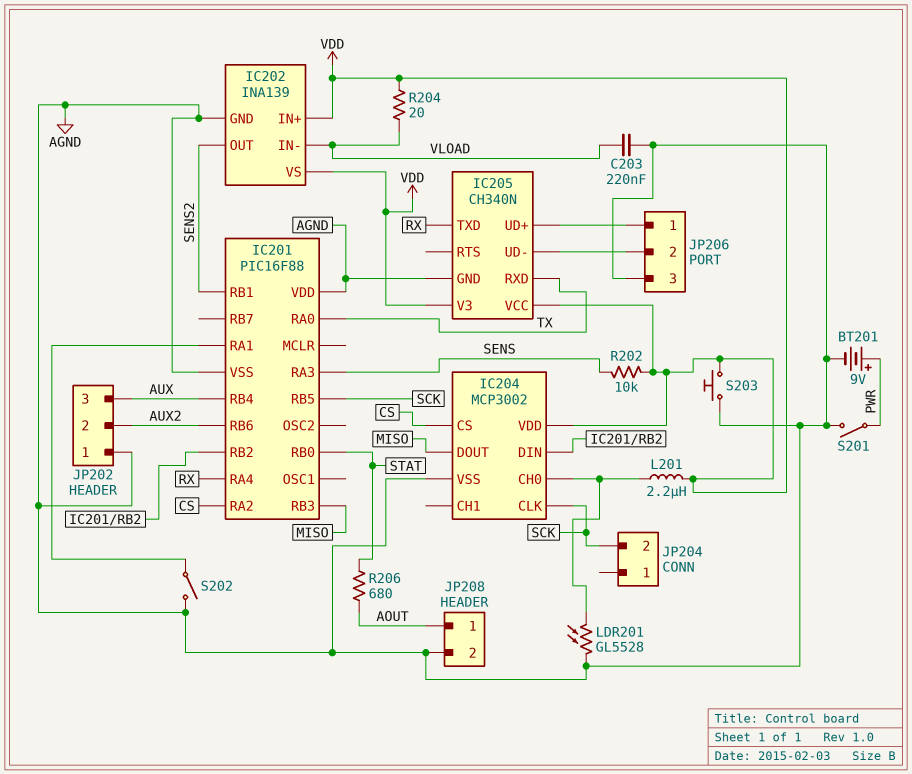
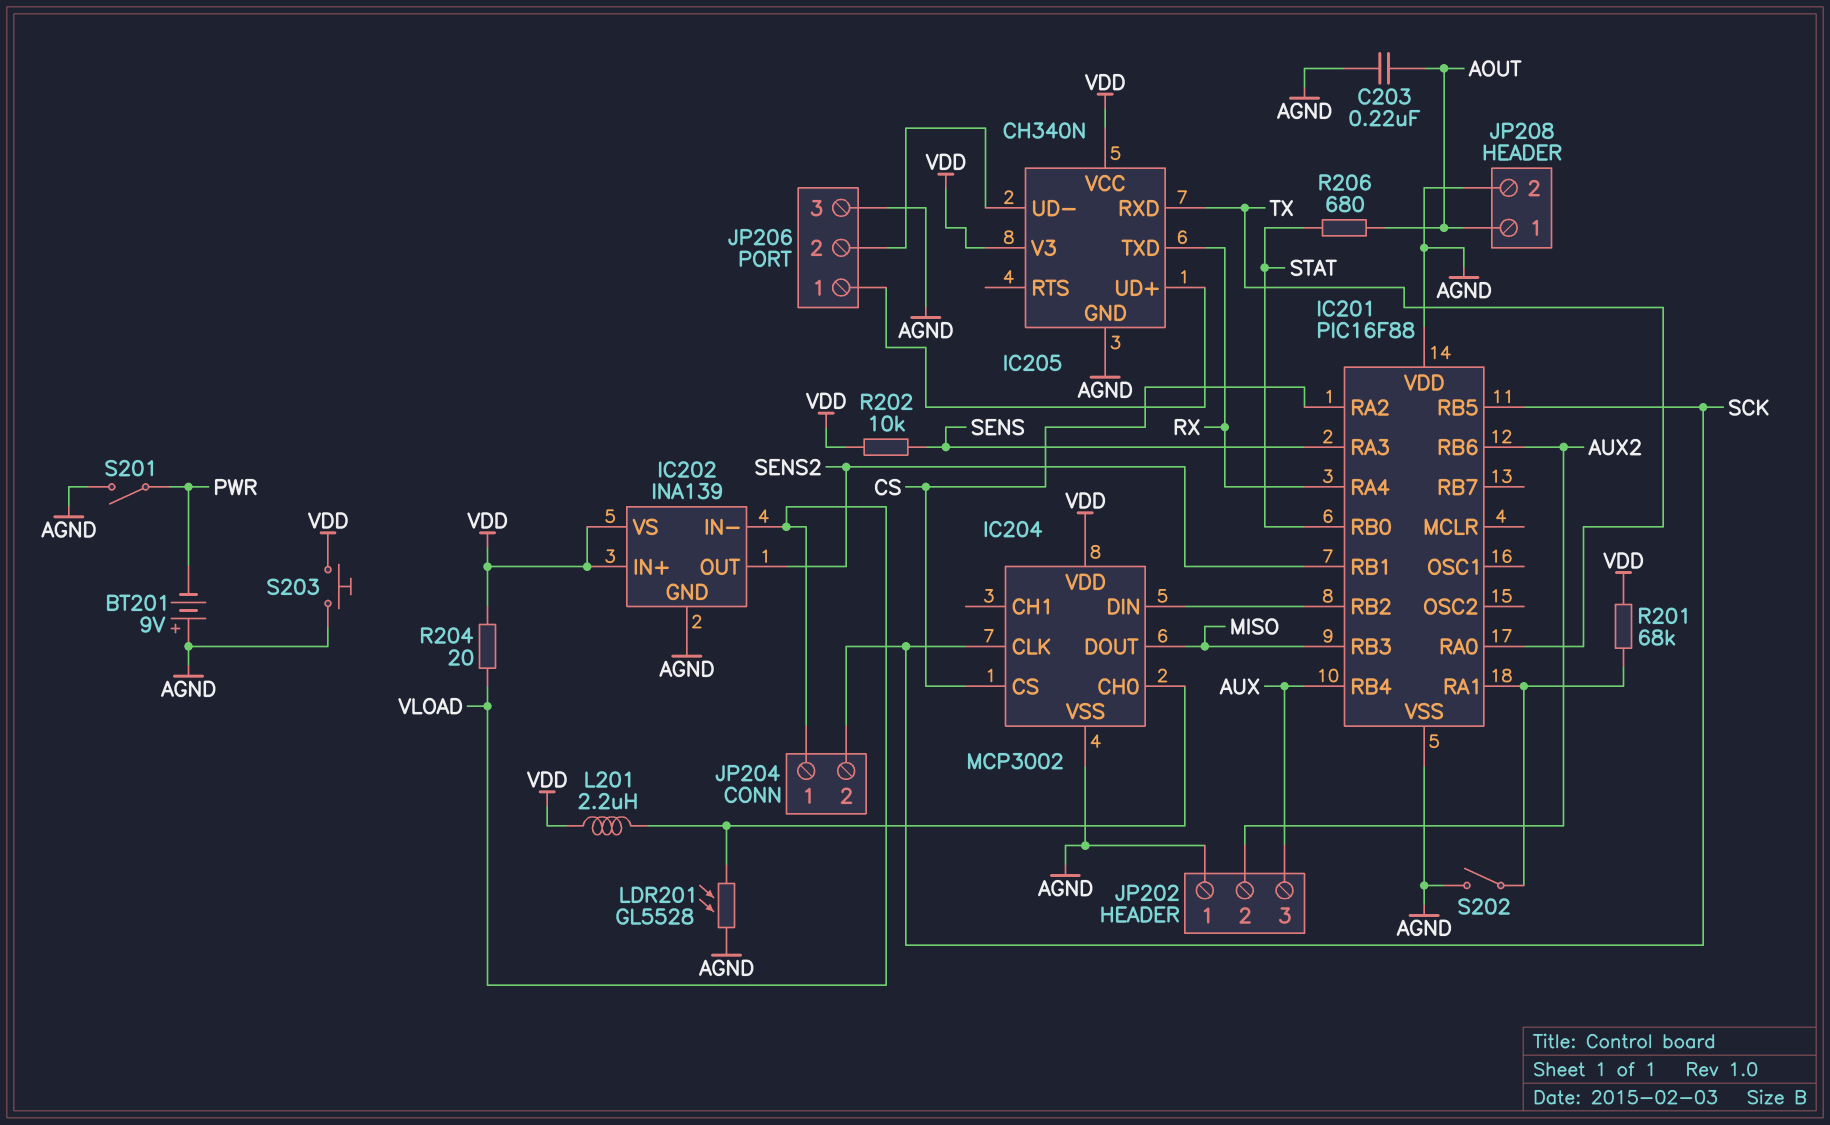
BT201: 9V (plus PWR, minus AGND) -> 9V (plus AGND, minus PWR)
C203: 220nF (AGND, VLOAD) -> 220nF (AGND, AOUT)
JP204 pin 1: none -> VLOAD
R201: none -> 68k (IC201/RA1, VDD)

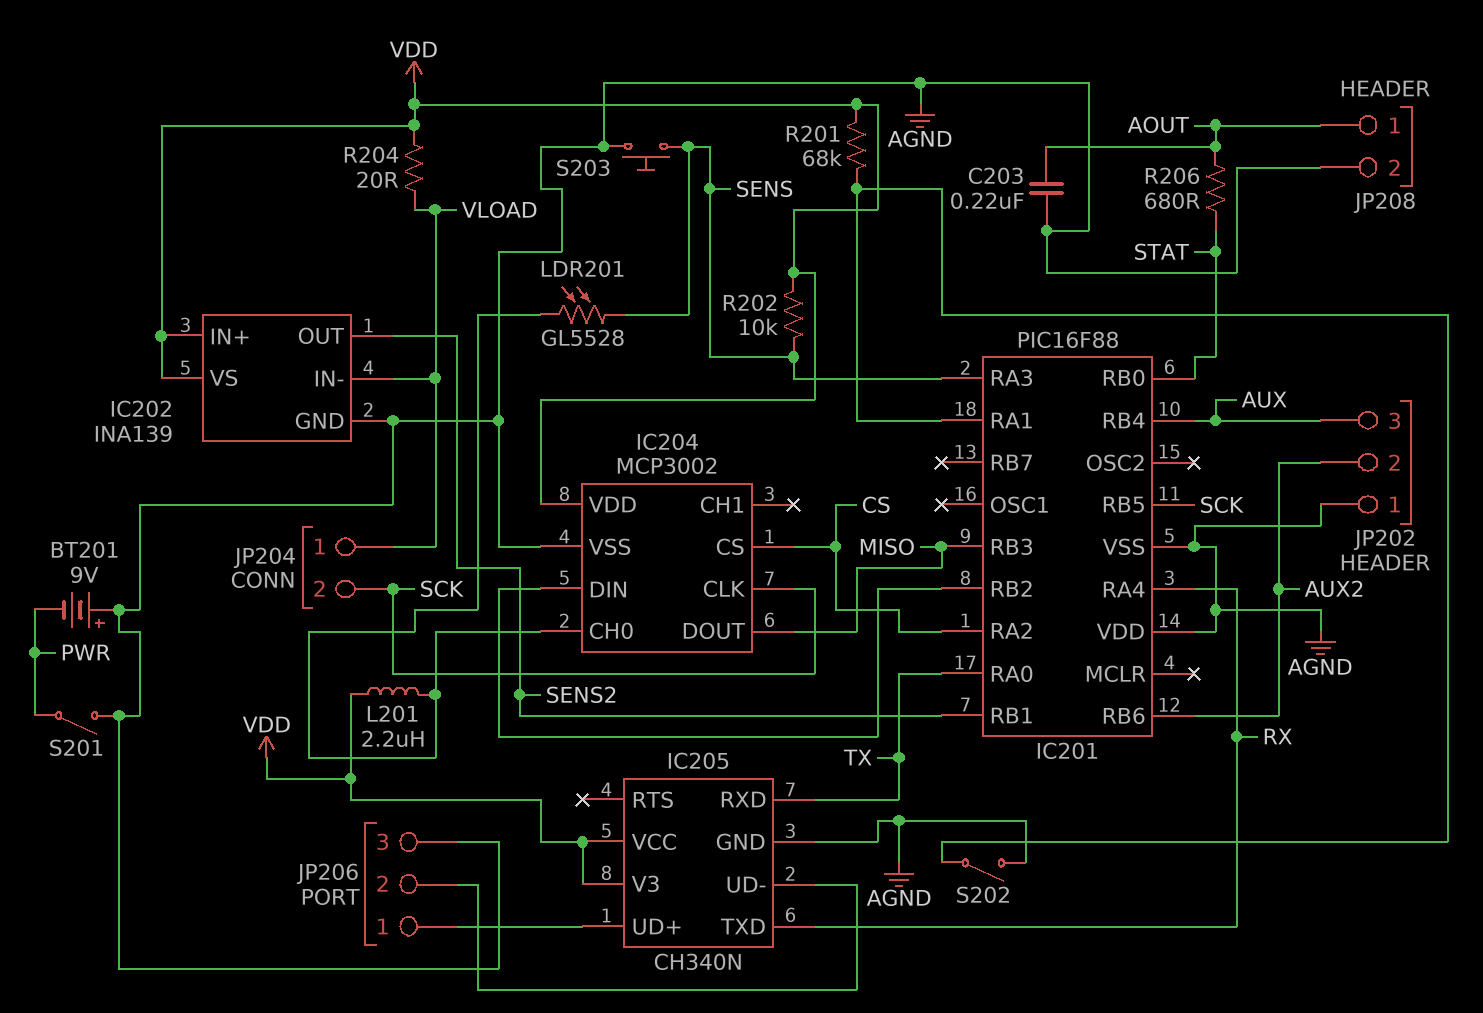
LDR201: GL5528 (AGND, IC204/CH0) -> GL5528 (IC204/CH0, SENS)
S203: button (AGND, VDD) -> button (AGND, SENS)

